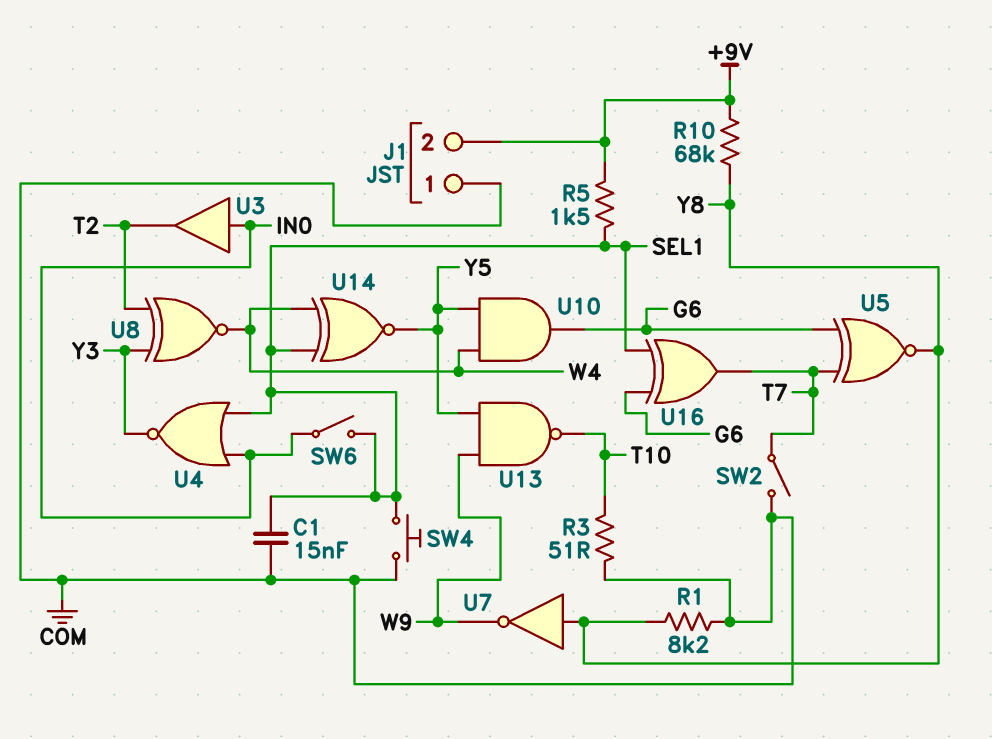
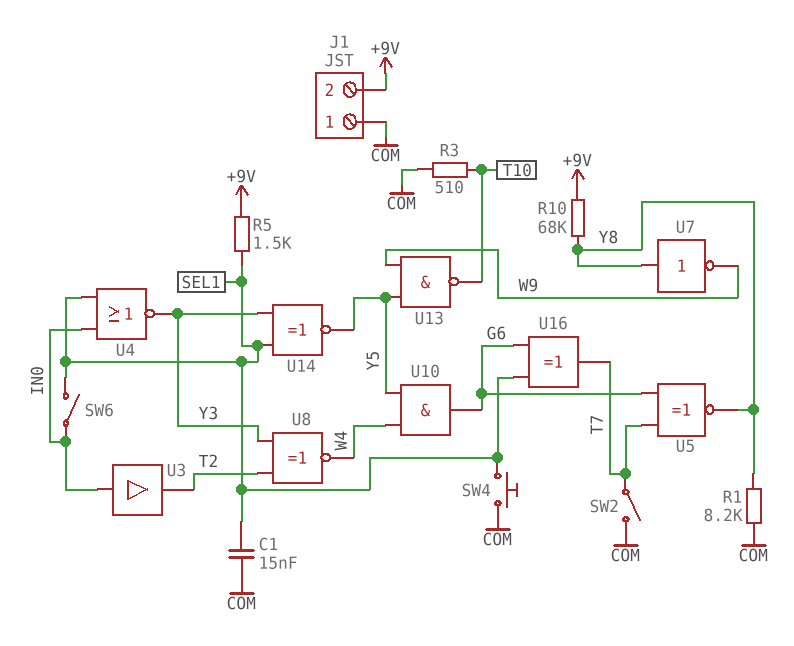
R3: 51 (COM, T10) -> 510 (COM, T10)
U14: XNOR (in SEL1, in W4, out Y5) -> XNOR (in SEL1, in Y3, out Y5)

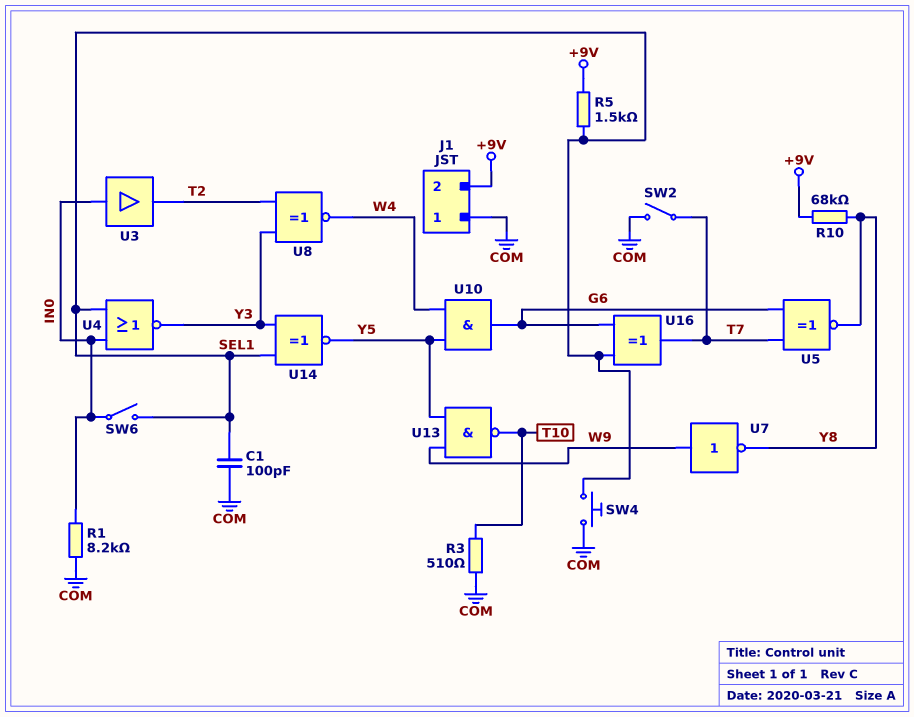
C1: 15nF (COM, SEL1) -> 100pF (COM, SEL1)
R1: 8.2k (COM, Y8) -> 8.2k (COM, IN0)
U7: NOT (in Y8, out W9) -> NOT (in W9, out Y8)

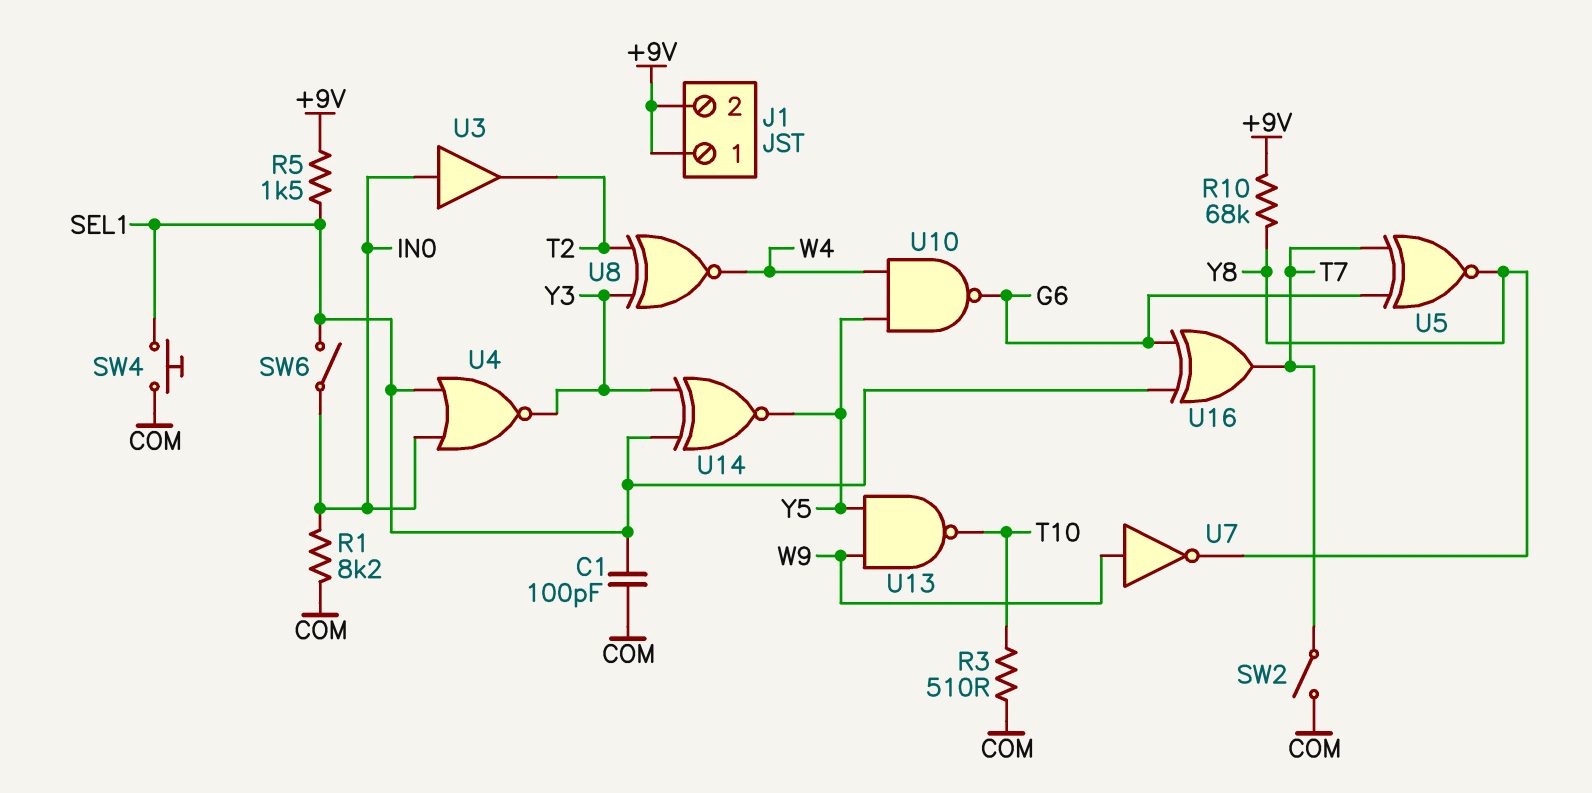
J1 pin 1: COM -> +9V
U10: AND (in W4, in Y5, out G6) -> NAND (in W4, in Y5, out G6)

